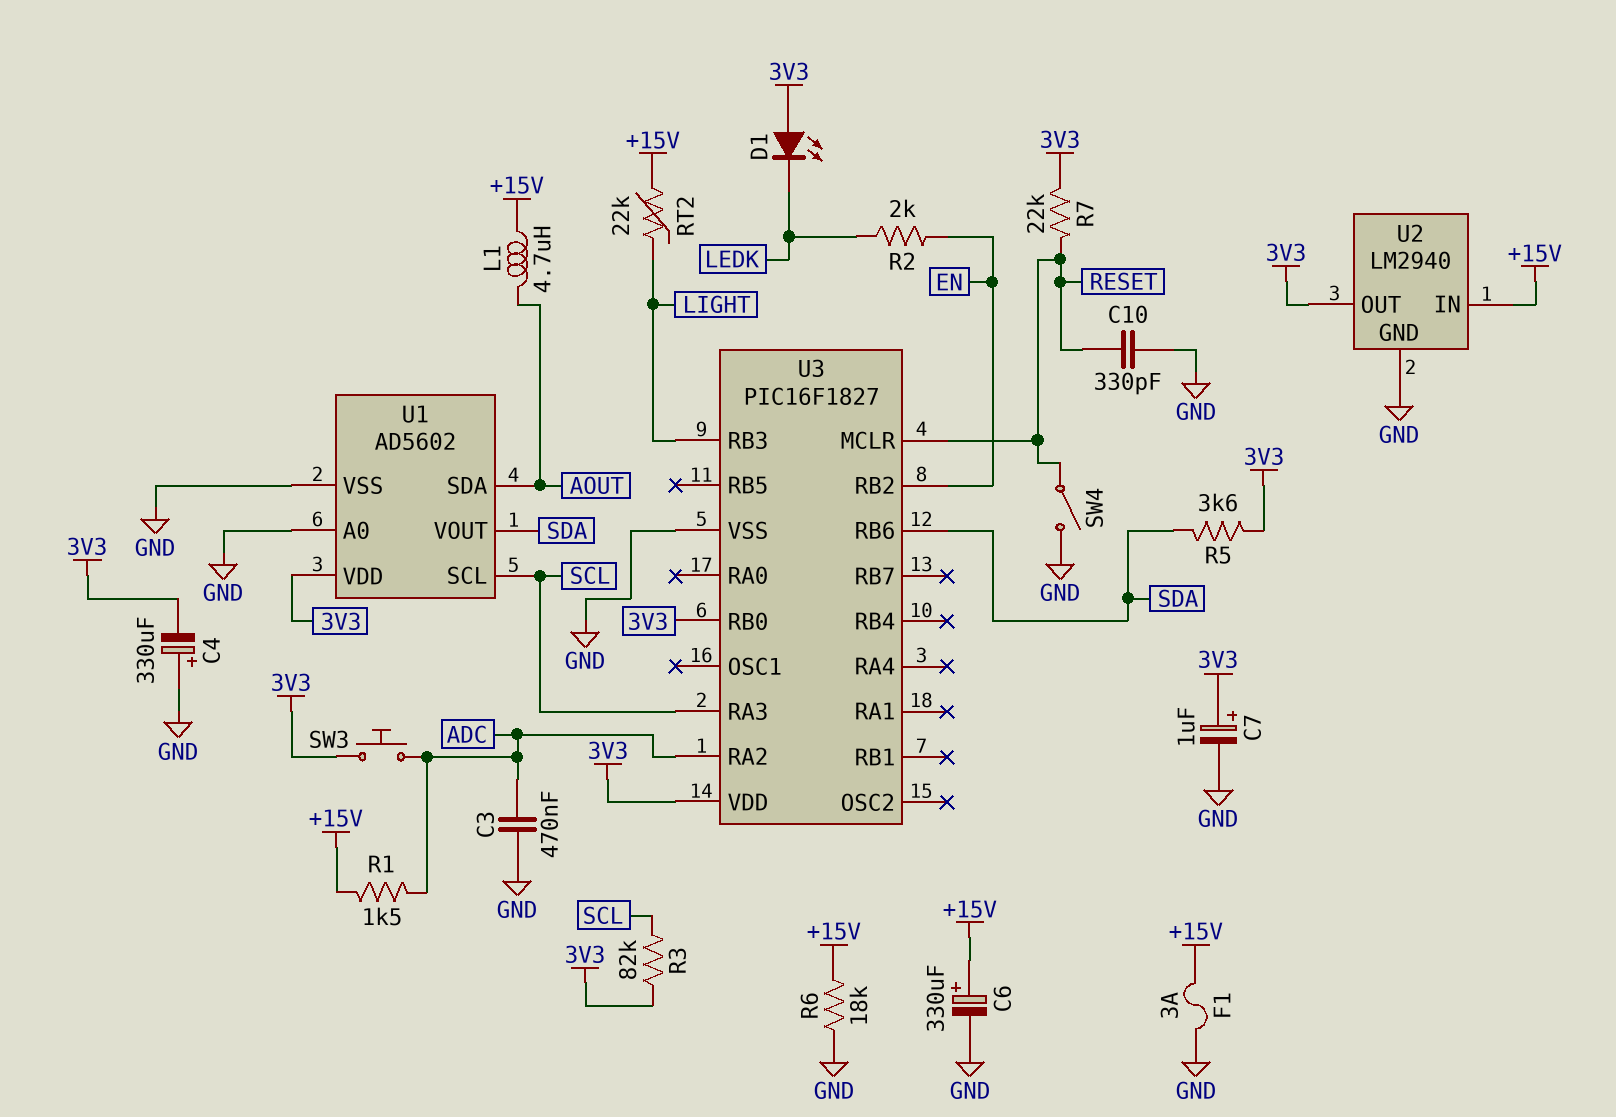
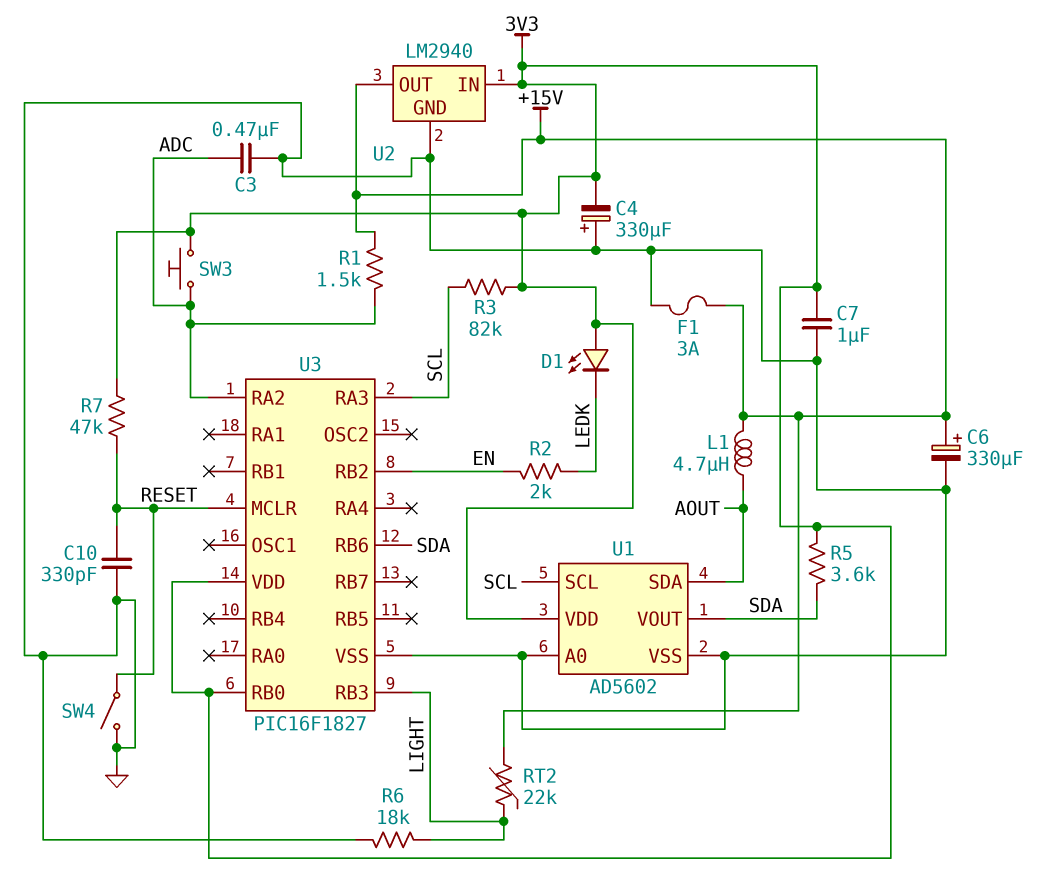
C7: 1uF (plus 3V3, minus GND) -> 1uF (3V3, GND)
R6: 18k (+15V, GND) -> 18k (GND, LIGHT)
R7: 22k (3V3, RESET) -> 47k (3V3, RESET)
U2 pin IN: +15V -> 3V3
U2 pin OUT: 3V3 -> +15V

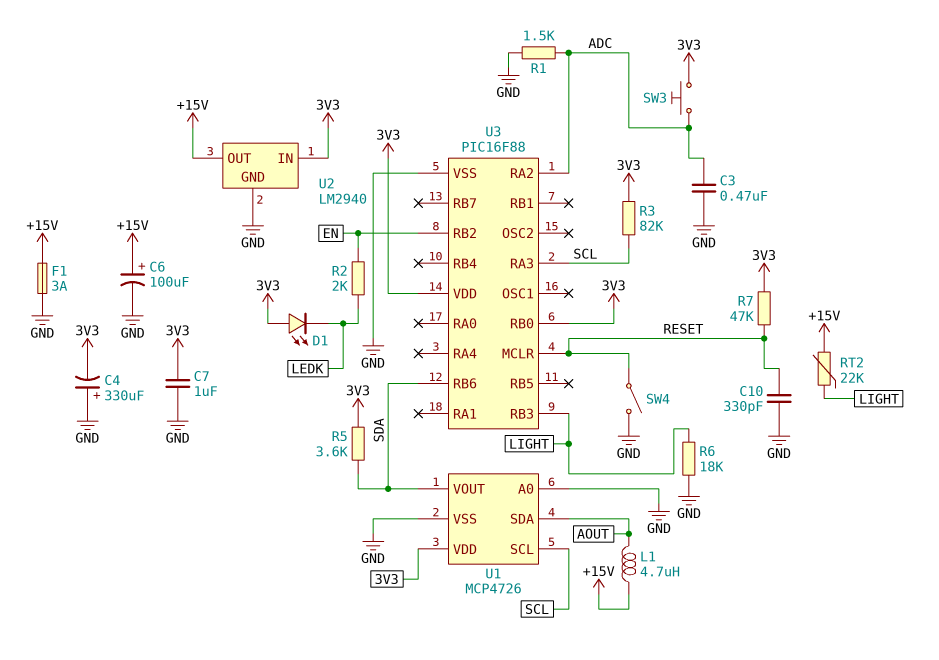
C6: 330uF (plus +15V, minus GND) -> 100uF (plus +15V, minus GND)
R1: 1.5k (+15V, ADC) -> 1.5k (ADC, GND)
U1: AD5602 -> MCP4726
U3: PIC16F1827 -> PIC16F88

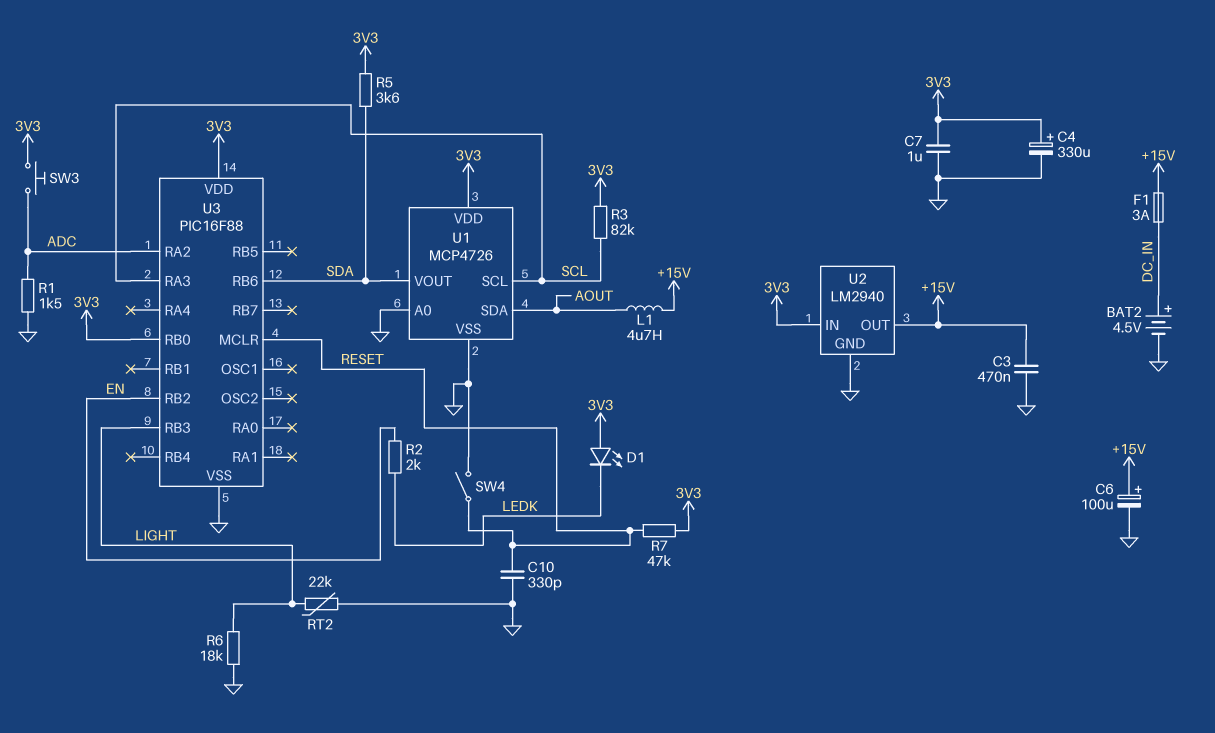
BAT2: none -> 4.5V (plus DC_IN, minus GND)
C3: 470nF (ADC, GND) -> 470nF (+15V, GND)
C4: 330uF (plus GND, minus 3V3) -> 330uF (plus 3V3, minus GND)
F1: 3A (+15V, GND) -> 3A (+15V, DC_IN)
RT2: 22k (+15V, LIGHT) -> 22k (GND, LIGHT)

